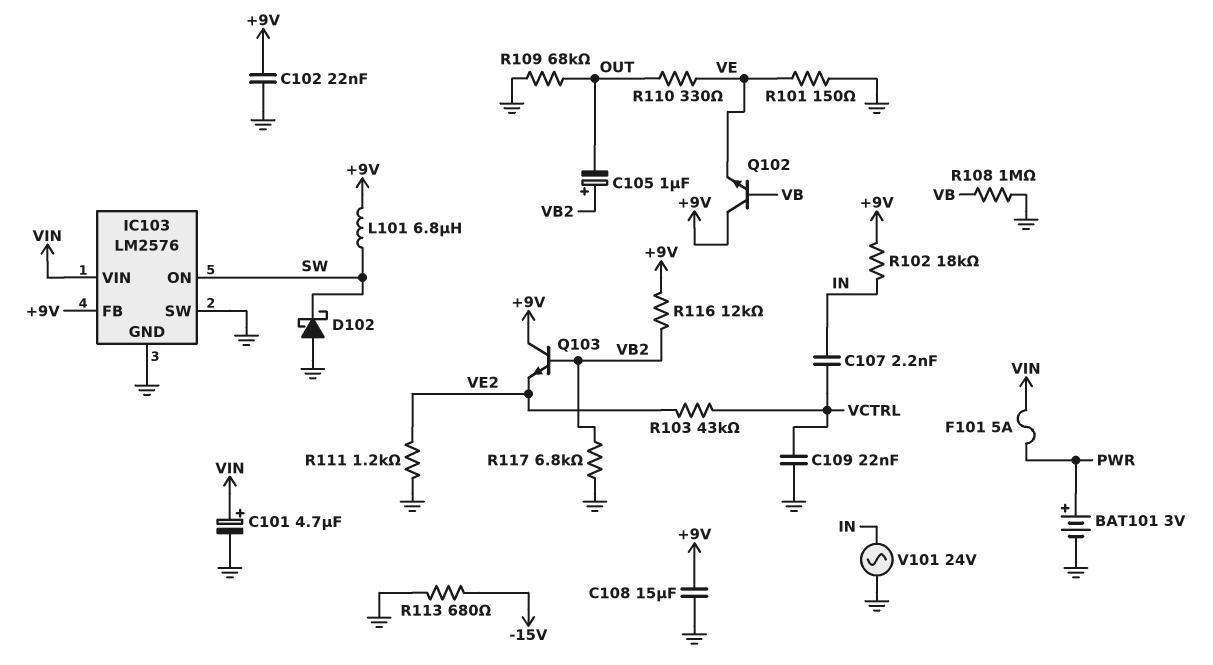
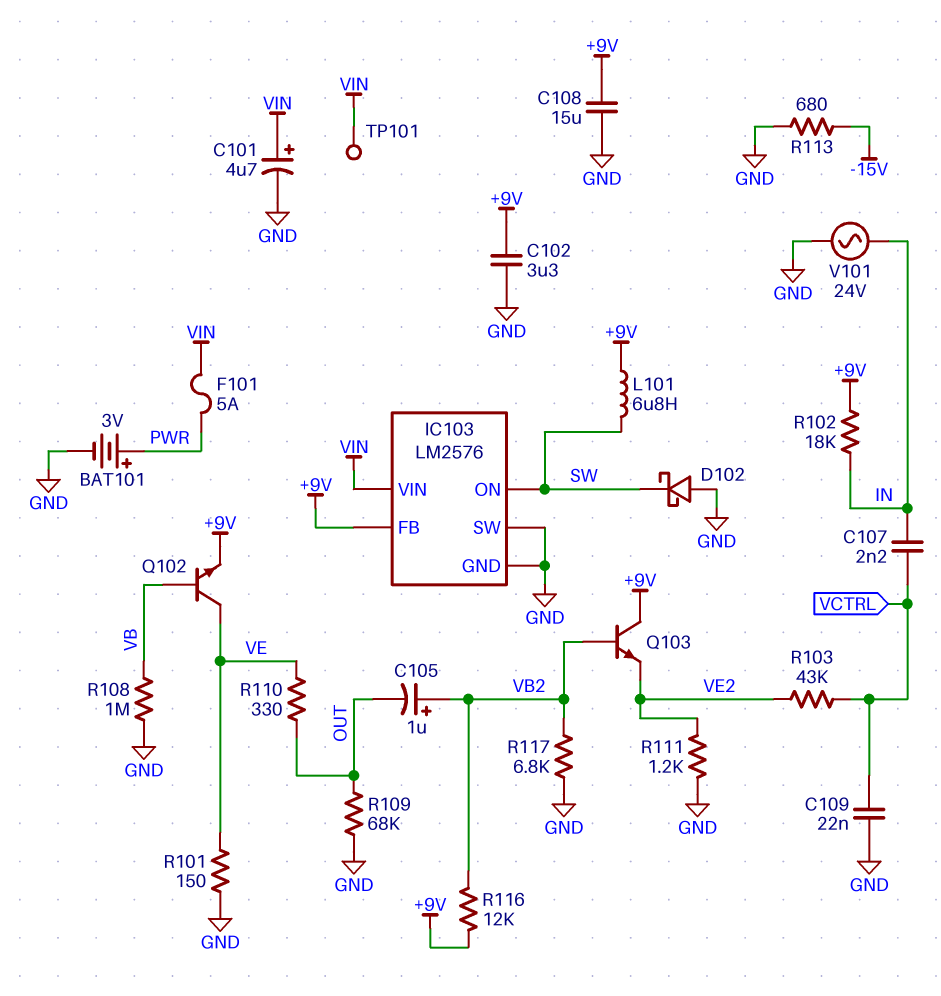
C102: 22nF (+9V, GND) -> 3.3uF (+9V, GND)
Q102: NPN (B VB, C +9V, E VE) -> NPN (B VB, C VE, E +9V)
TP101: none -> test point (VIN)

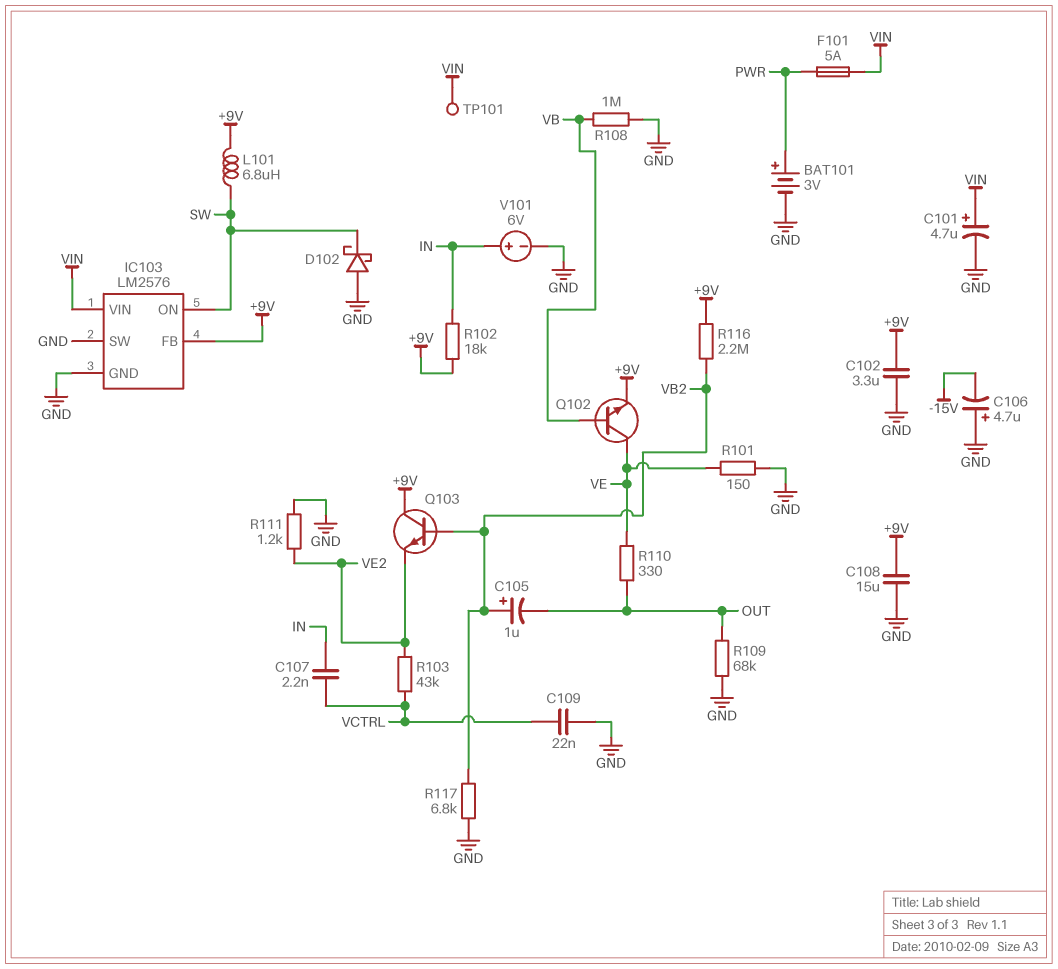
C106: none -> 4.7uF (plus GND, minus -15V)
R113: 680 (-15V, GND) -> none
R116: 12k (+9V, VB2) -> 2.2M (+9V, VB2)
V101: AC 24V (GND, IN) -> 6V (plus IN, minus GND)

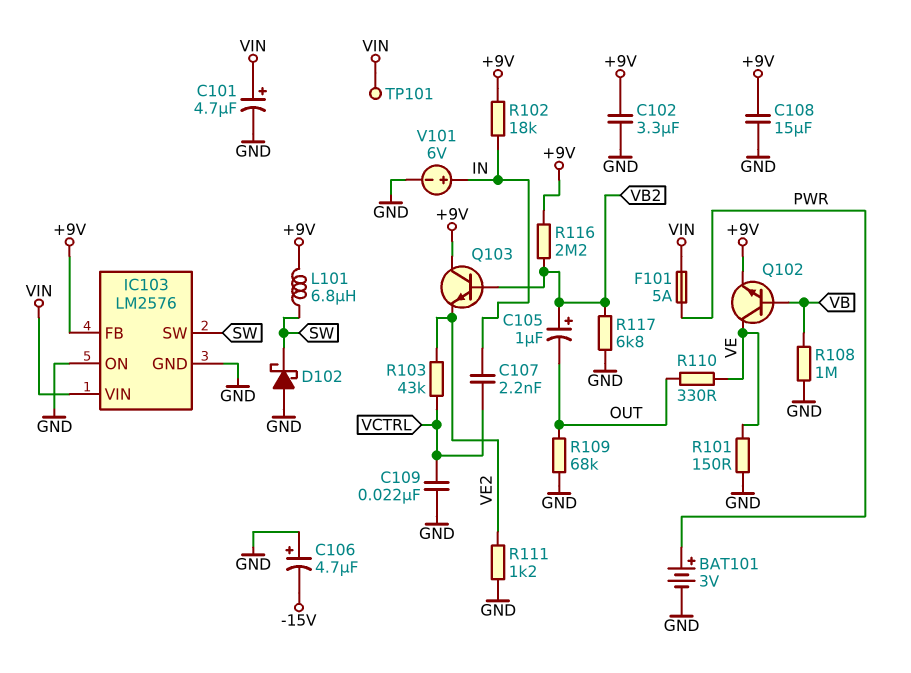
IC103 pin ON: SW -> GND
IC103 pin SW: GND -> SW

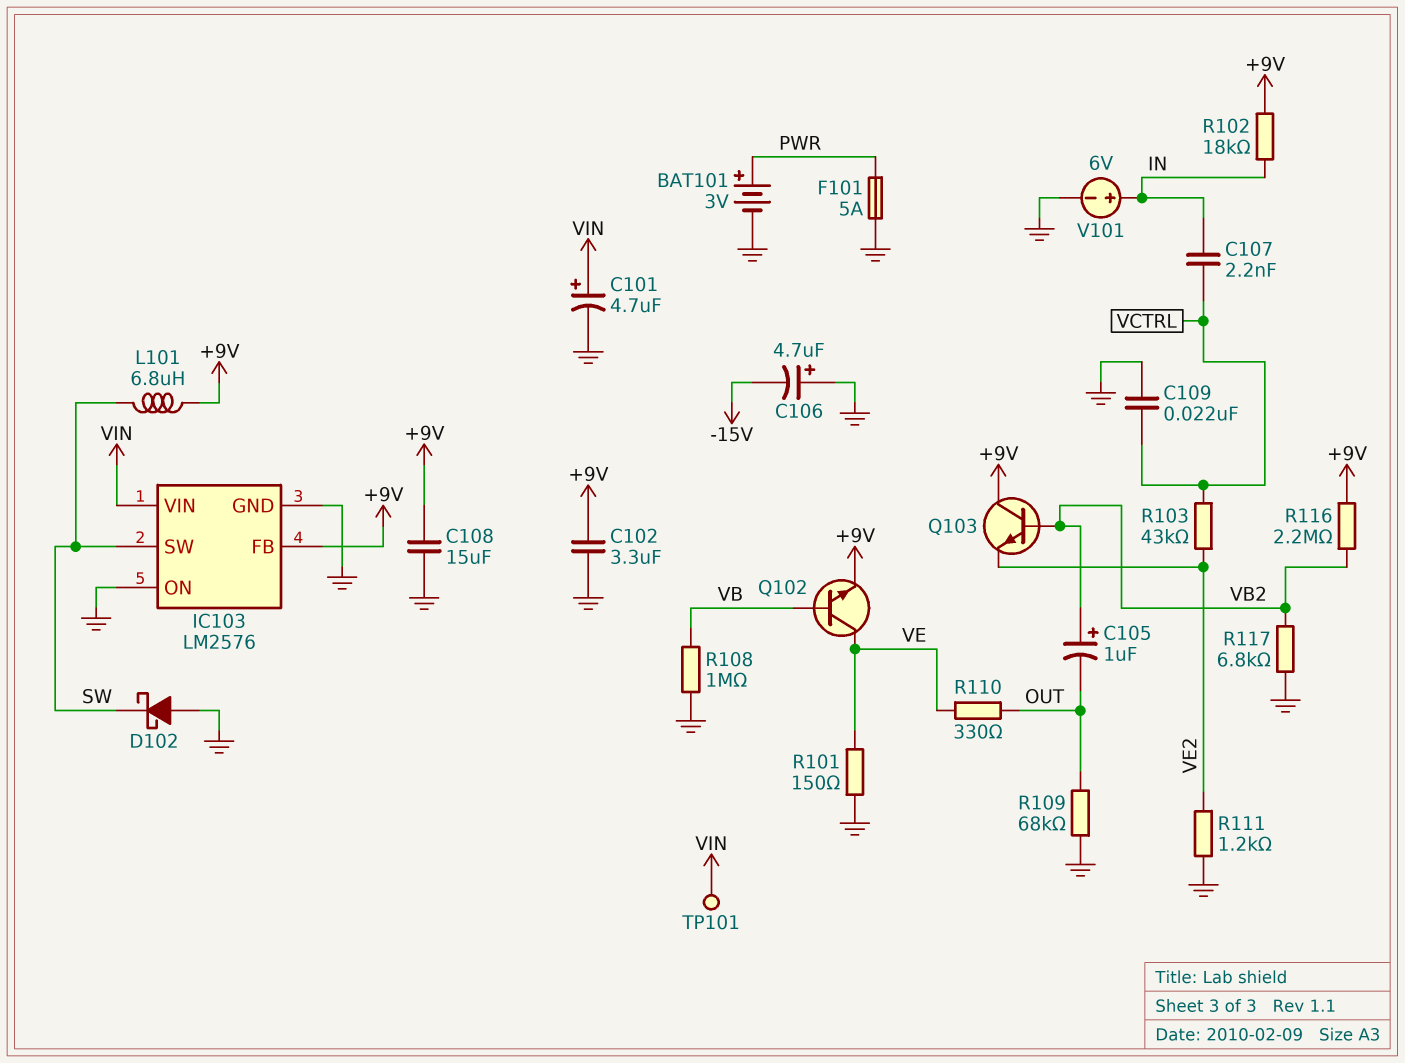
F101: 5A (PWR, VIN) -> 5A (GND, PWR)

